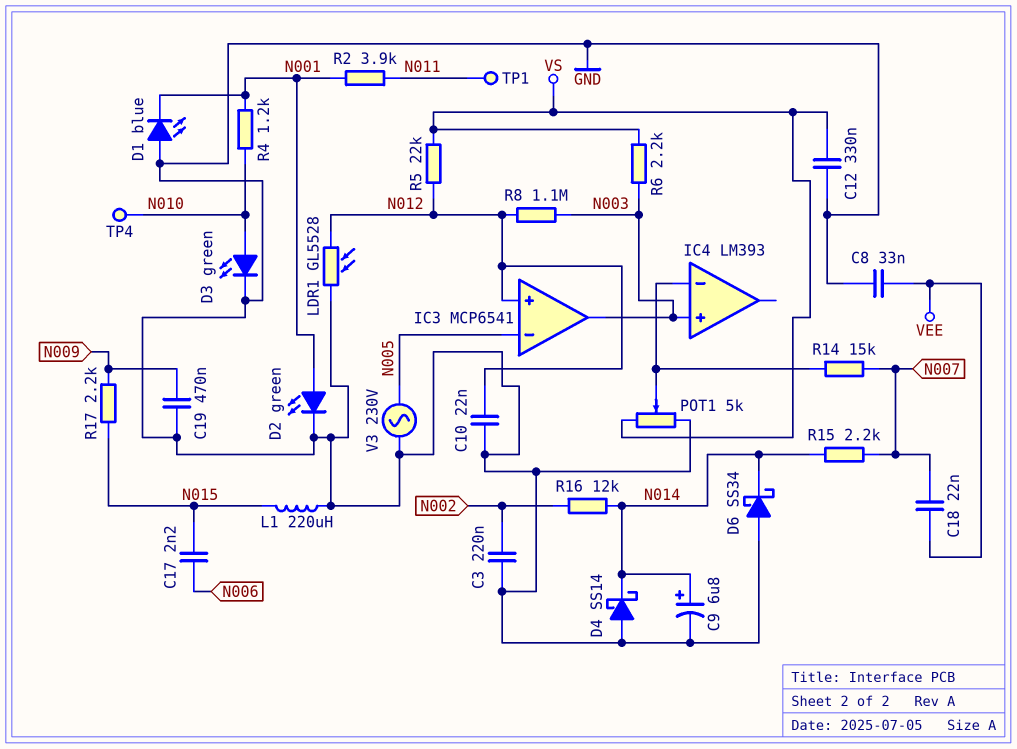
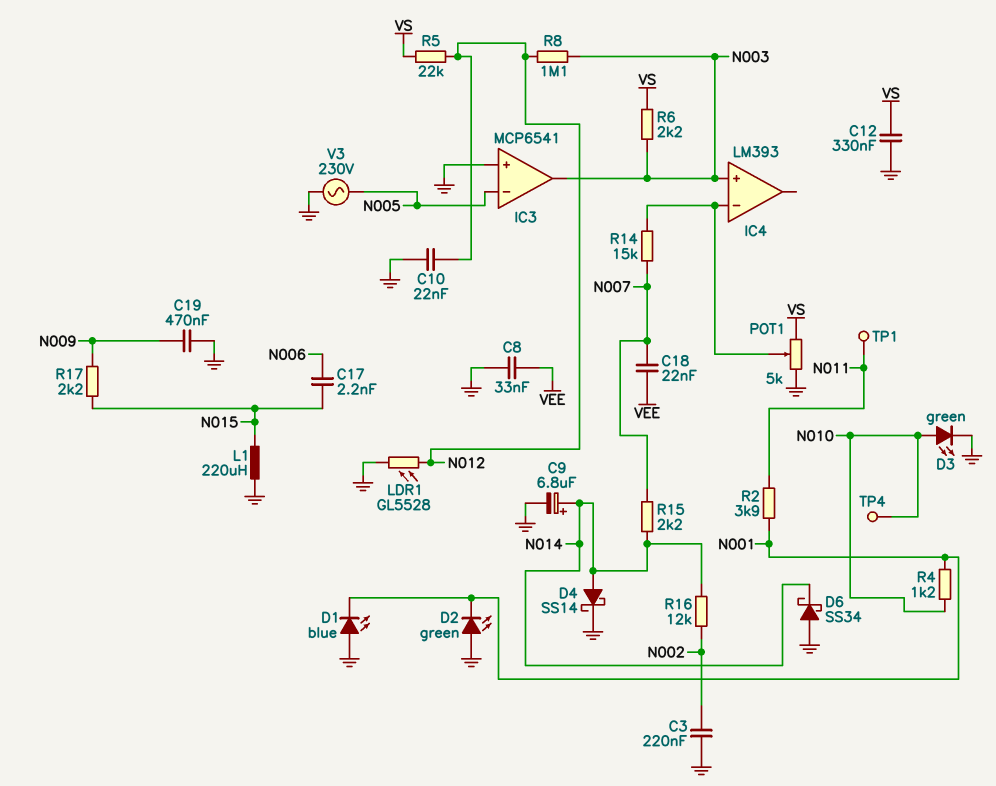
D2: LED green (A N001, K GND) -> LED green (A GND, K N001)
D4: schottky SS14 (A GND, K N014) -> schottky SS14 (A N014, K GND)
IC3 pin in+: N012 -> GND

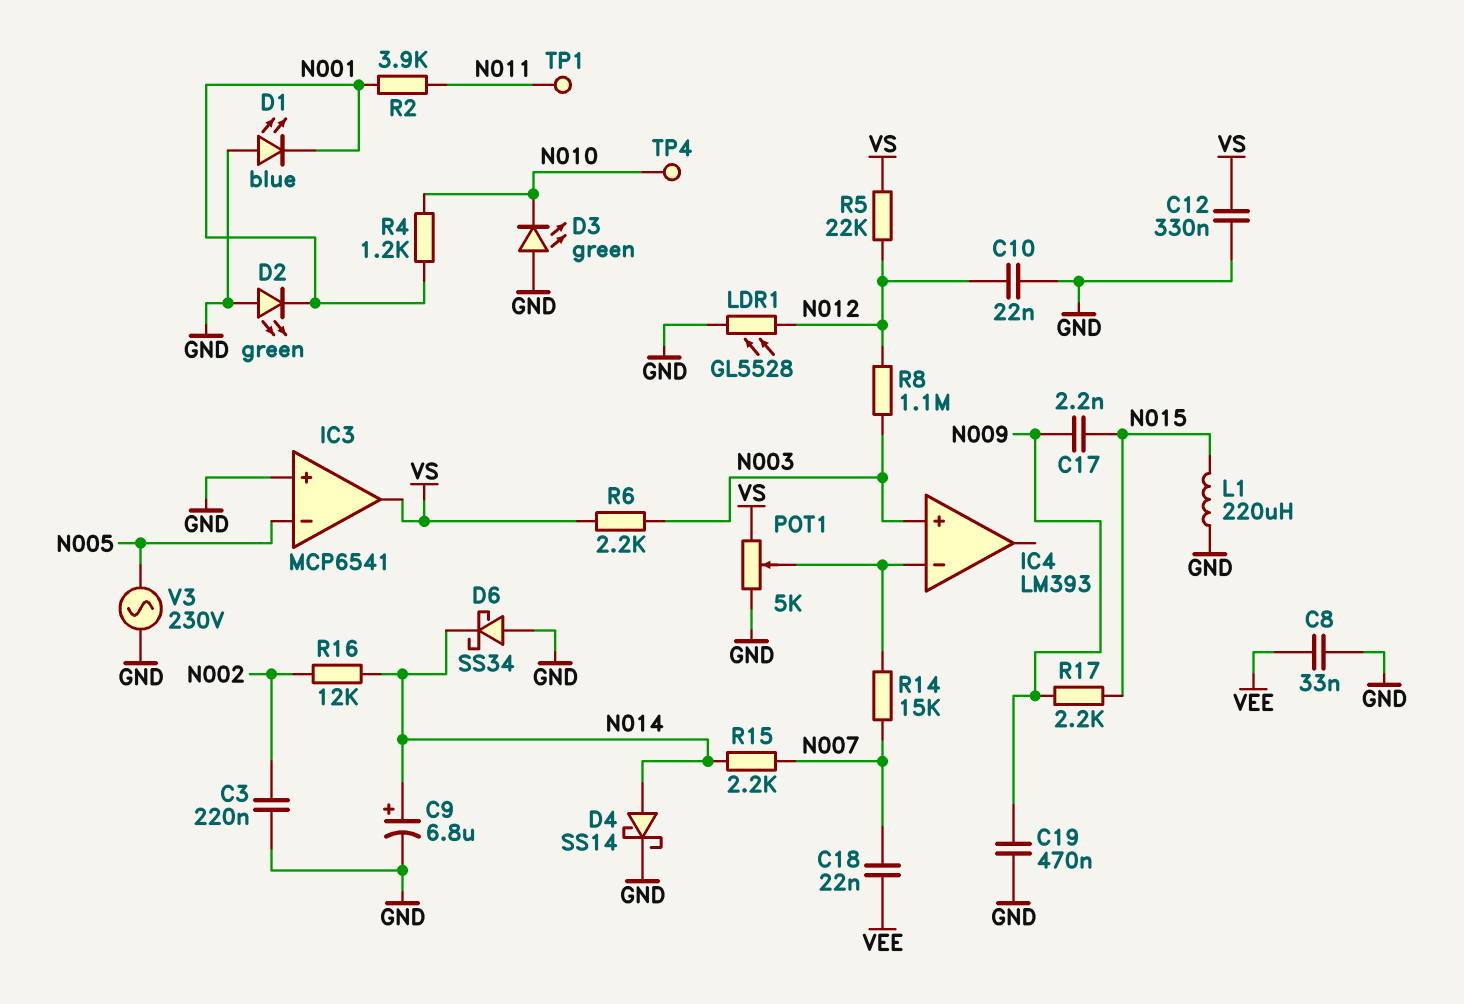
C17: 2.2nF (N006, N015) -> 2.2nF (N009, N015)
D3: LED green (A N010, K GND) -> LED green (A GND, K N010)
IC3 pin out: N003 -> VS

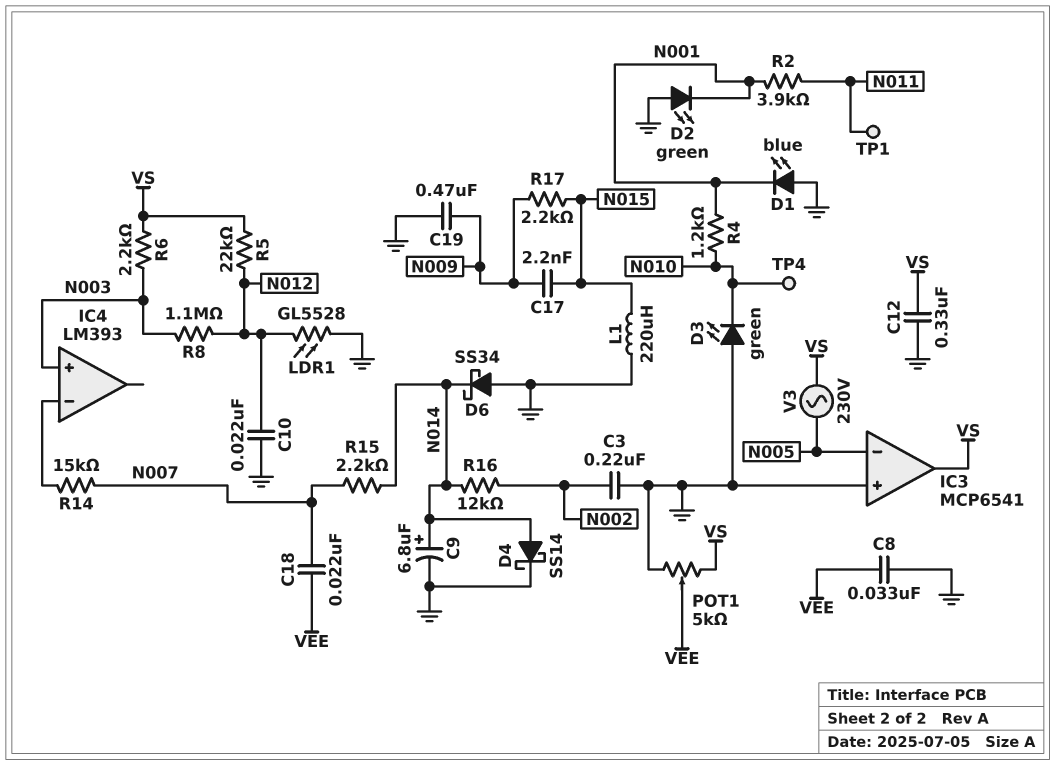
POT1: 5k (GND, VS, wiper IC4/in-) -> 5k (GND, VS, wiper VEE)
V3: AC 230V (GND, N005) -> AC 230V (N005, VS)

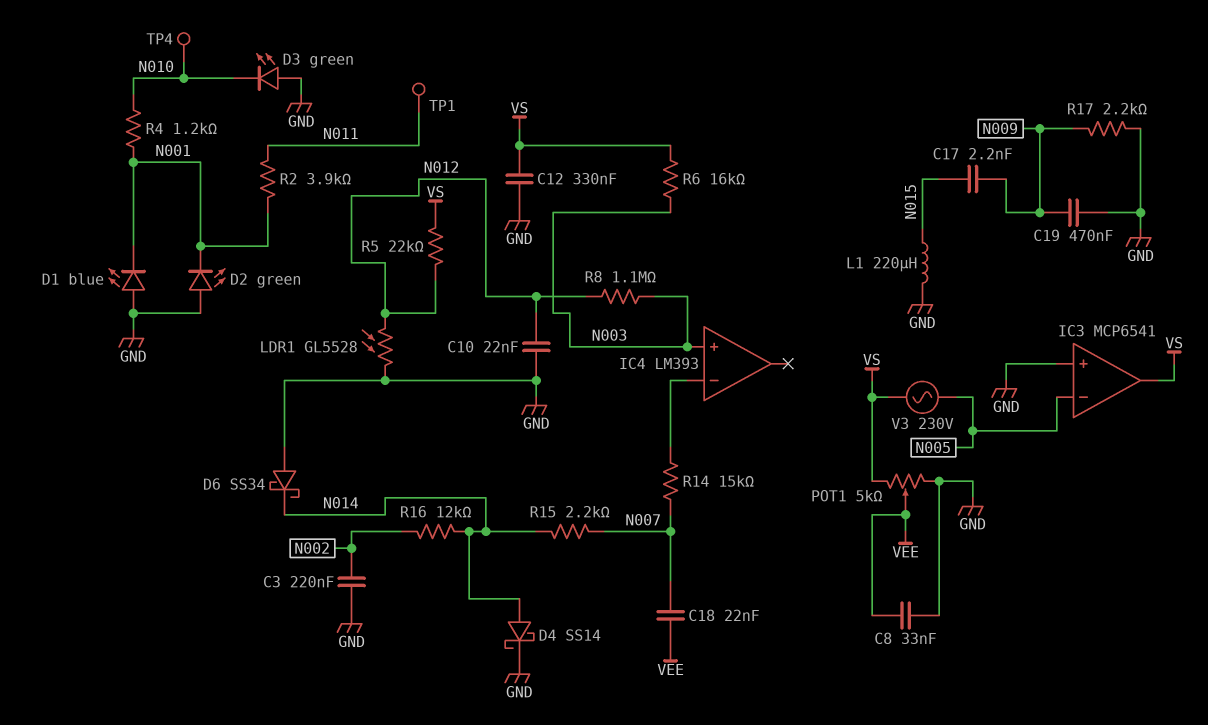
C9: 6.8uF (plus N014, minus GND) -> none
R6: 2.2k (N003, VS) -> 16k (N003, VS)
R17: 2.2k (N009, N015) -> 2.2k (GND, N009)

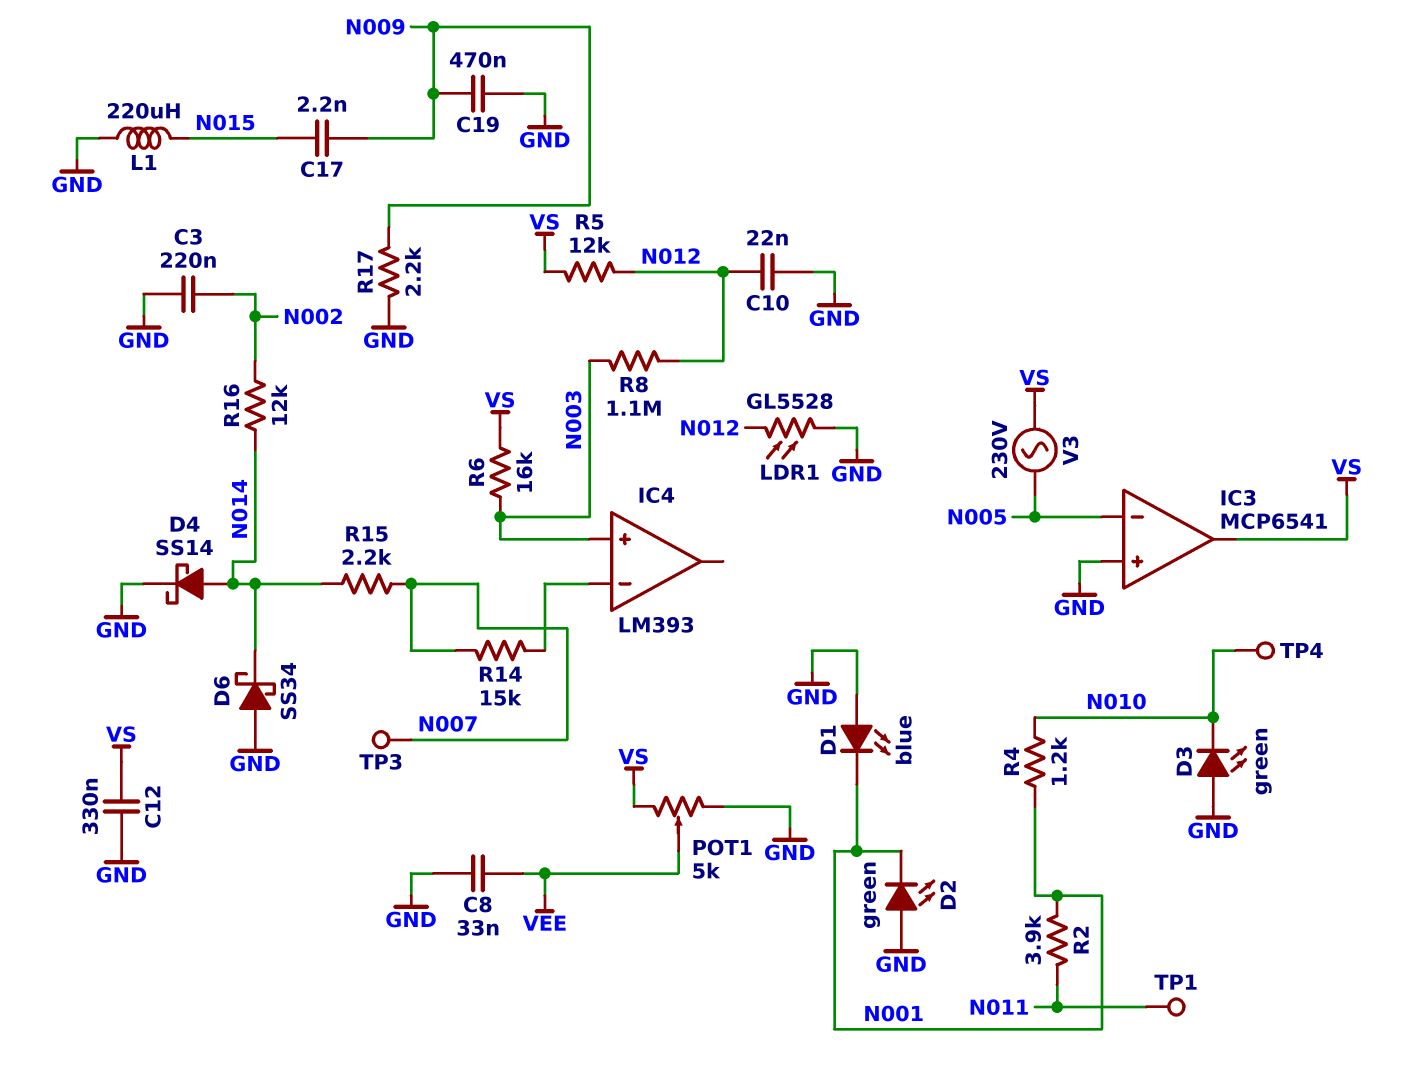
C18: 22nF (N007, VEE) -> none
R5: 22k (N012, VS) -> 12k (N012, VS)
TP3: none -> test point (N007)

